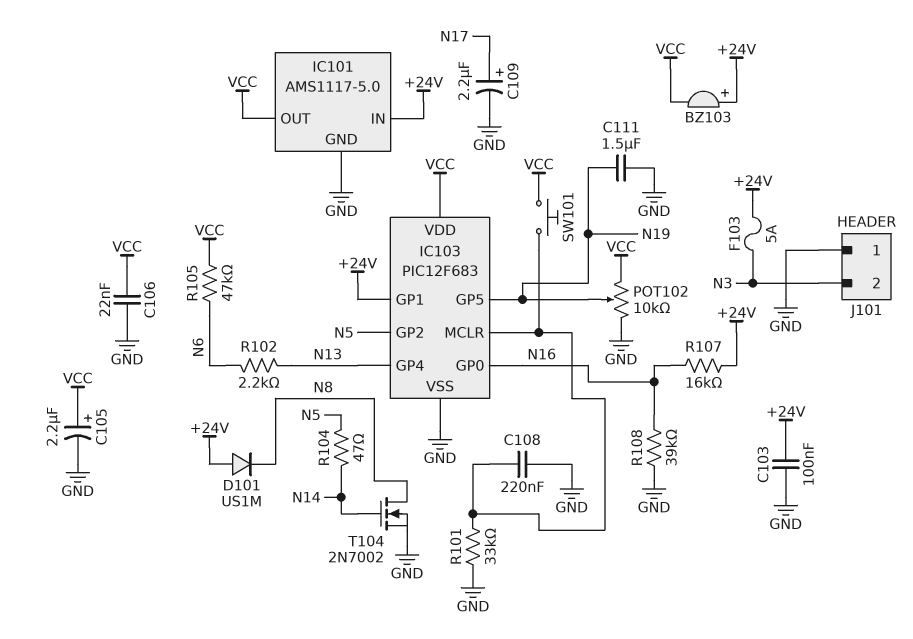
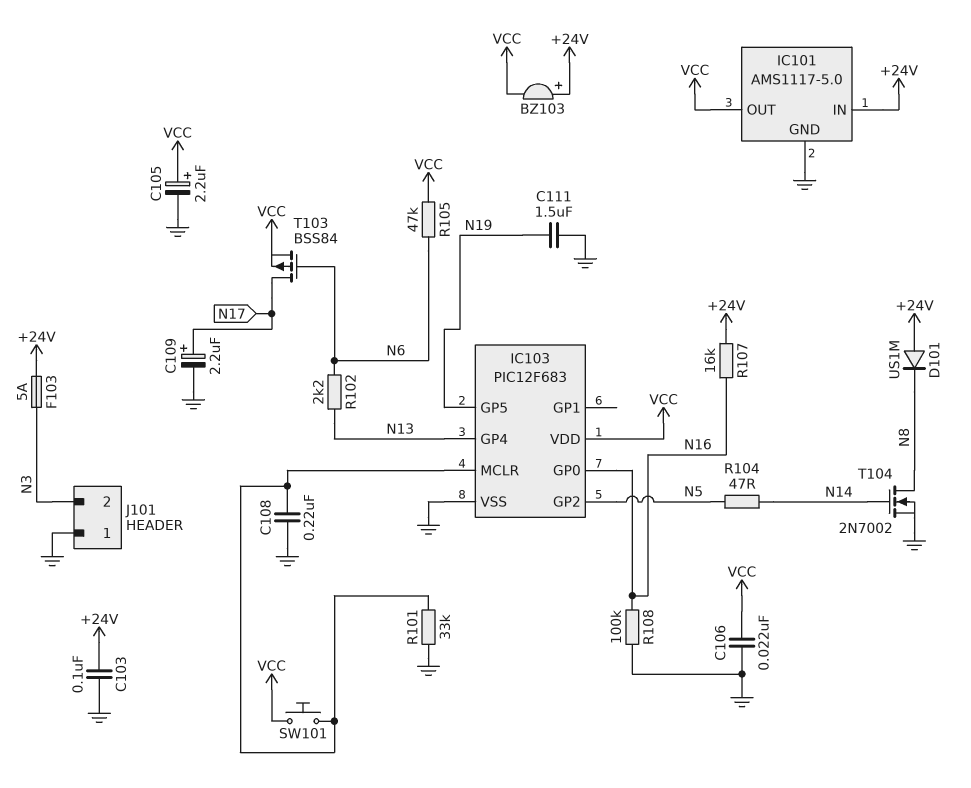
IC103 pin GP1: +24V -> none
POT102: 10k (GND, VCC, wiper N19) -> none
R108: 39k (GND, N16) -> 100k (GND, N16)
T103: none -> PMOS BSS84 (G N6, D N17, S VCC)

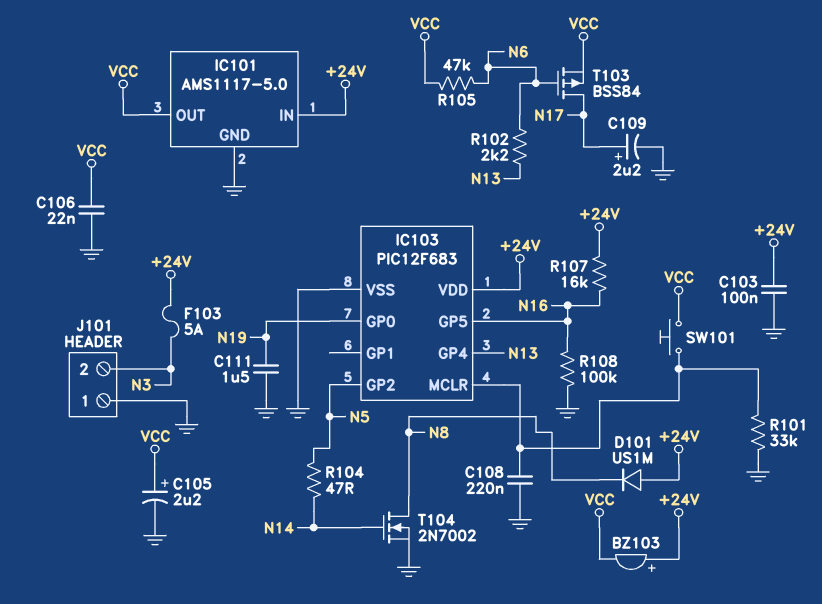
IC103 pin GP0: N16 -> N19
IC103 pin GP5: N19 -> N16
IC103 pin VDD: VCC -> +24V

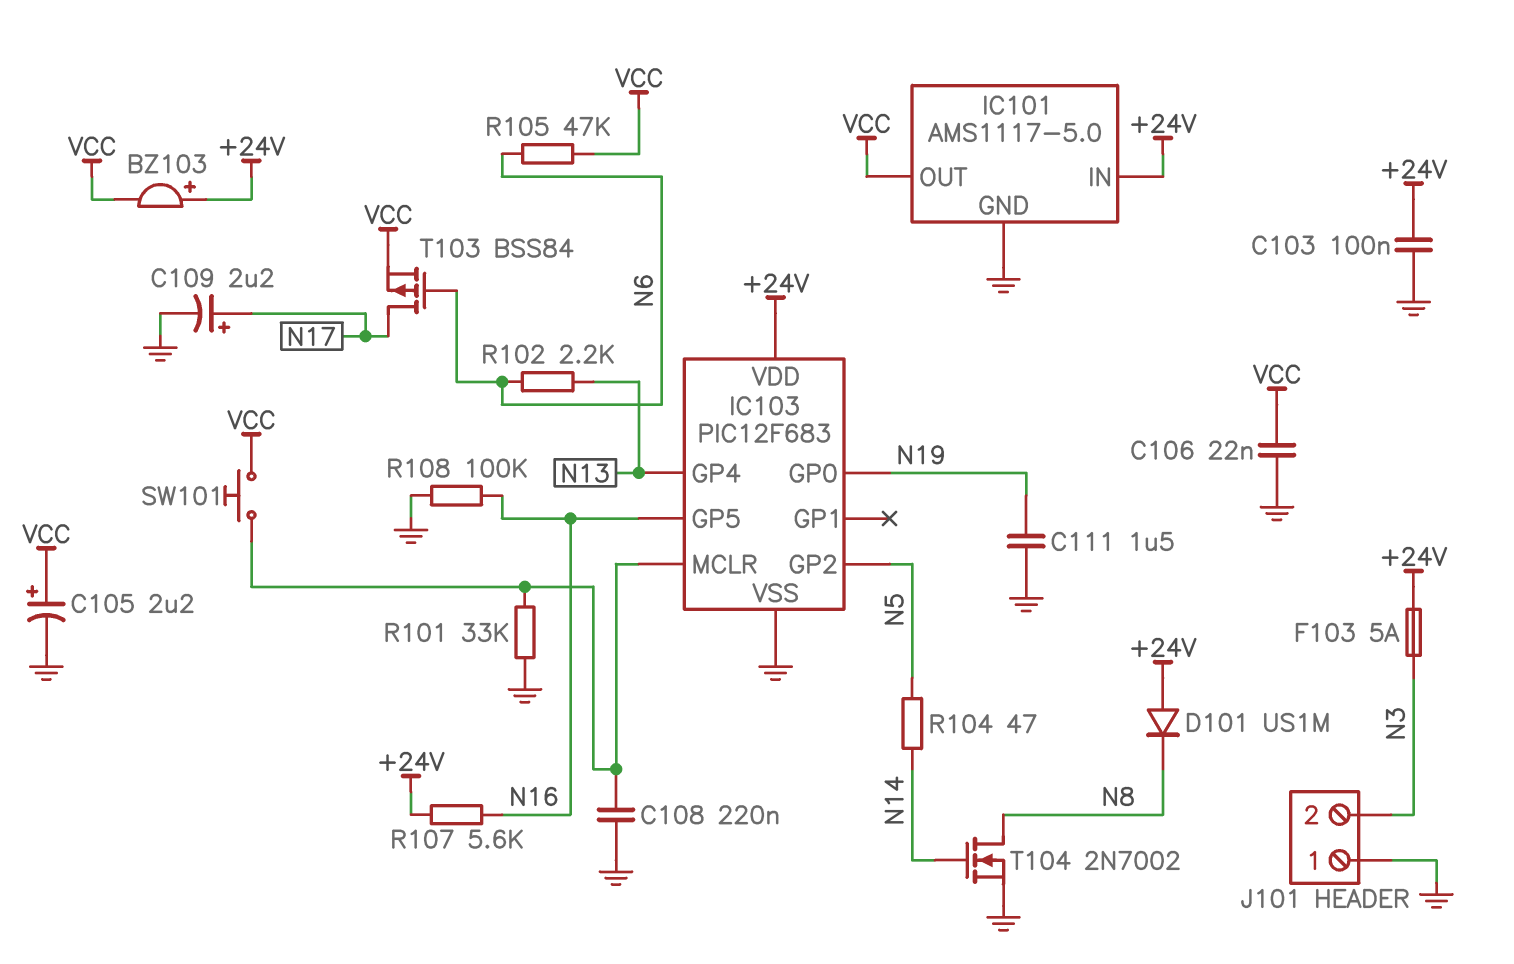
R107: 16k (+24V, N16) -> 5.6k (+24V, N16)

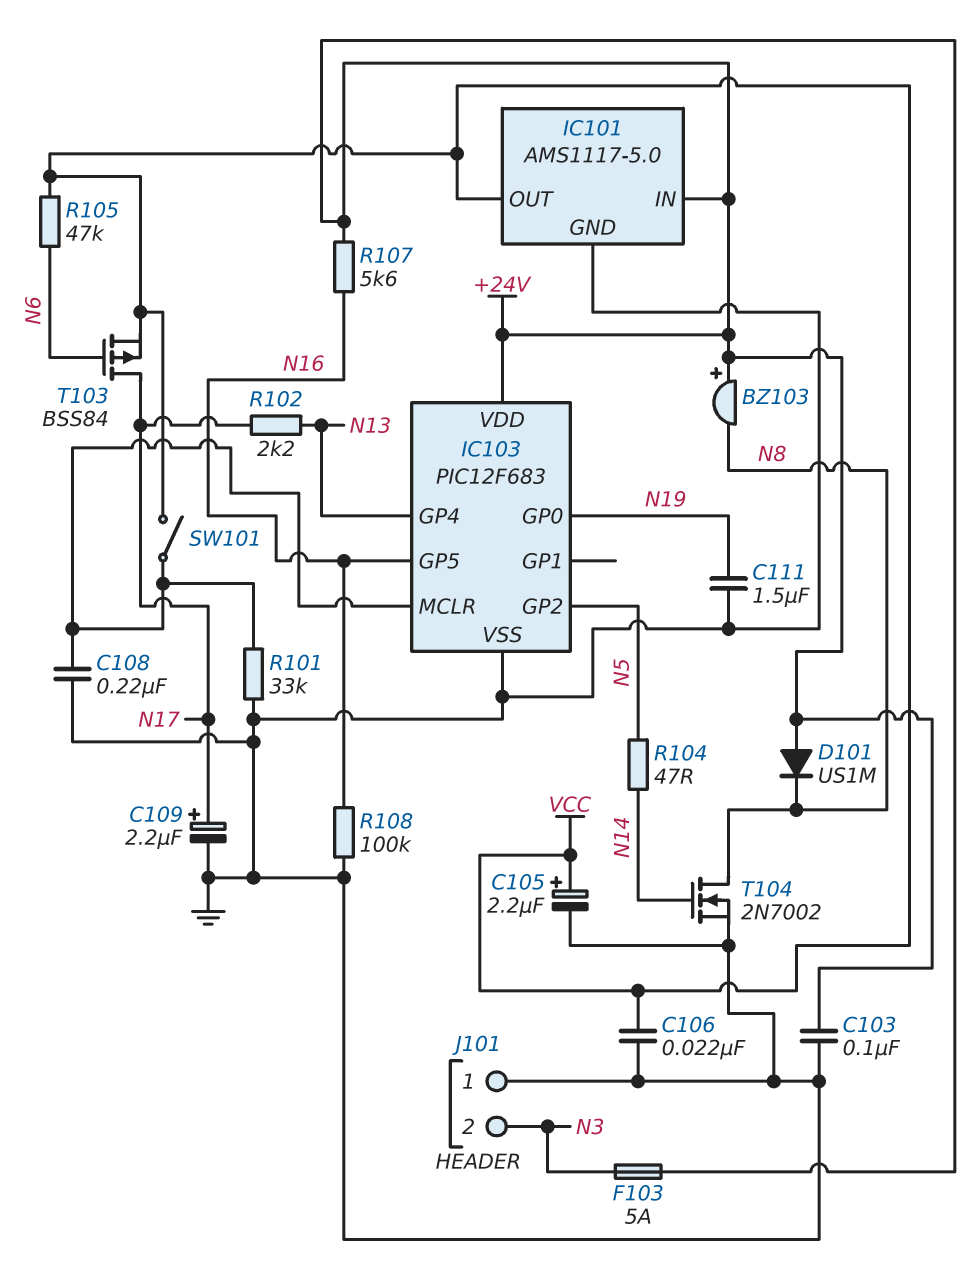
BZ103: buzzer (plus +24V, minus VCC) -> buzzer (plus +24V, minus N8)
R102: 2.2k (N6, N13) -> 2.2k (N13, N17)
SW101: button (IC103/MCLR, VCC) -> switch (IC103/MCLR, VCC)

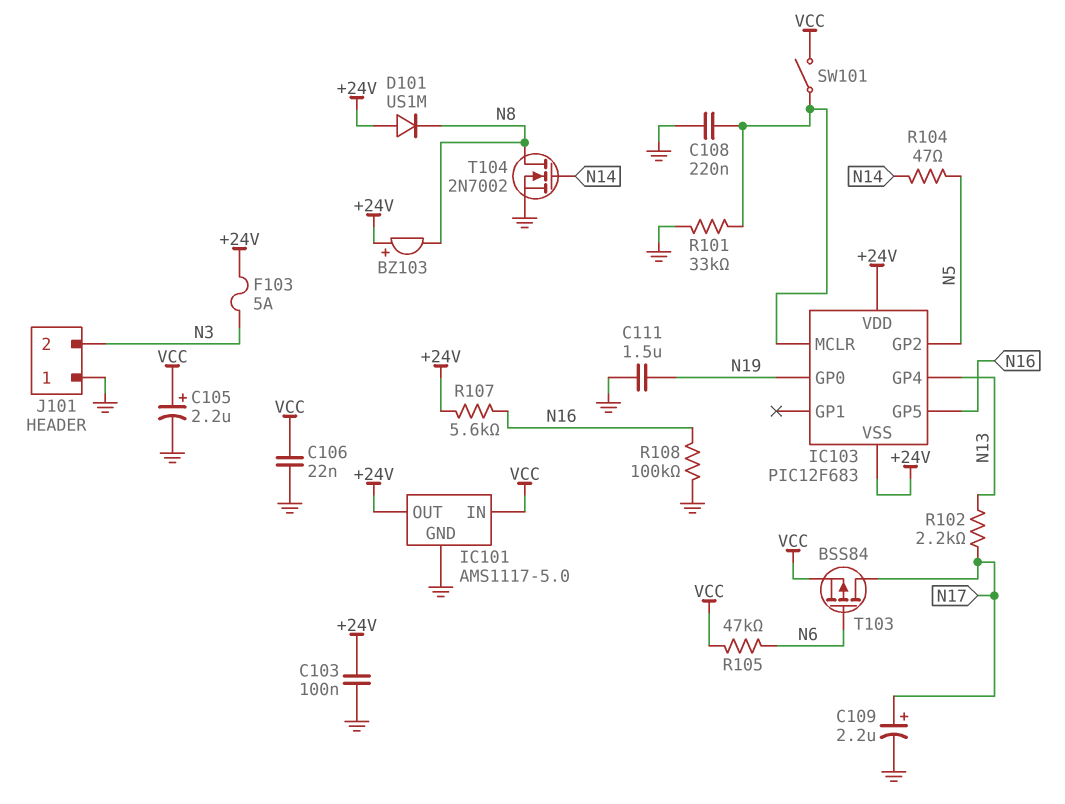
IC101 pin IN: +24V -> VCC
IC101 pin OUT: VCC -> +24V
IC103 pin VSS: GND -> +24V

